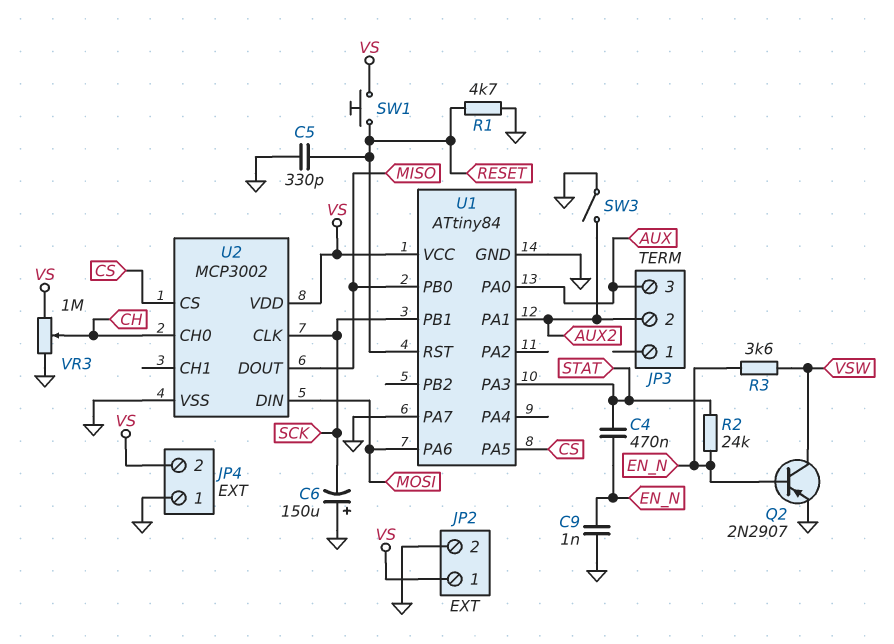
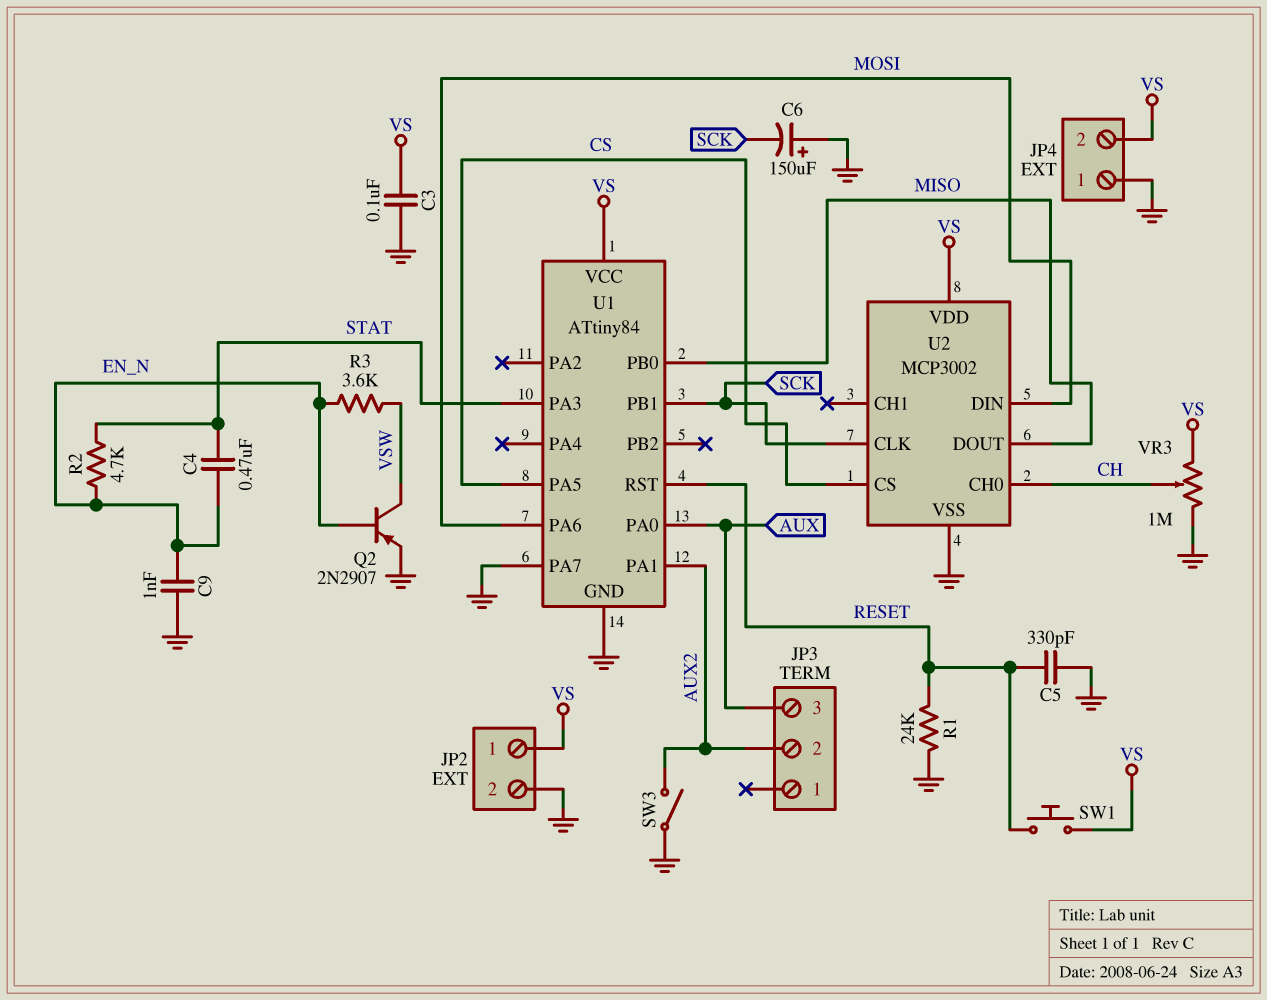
C3: none -> 100nF (GND, VS)
R1: 4.7k (GND, RESET) -> 24k (GND, RESET)
R2: 24k (EN_N, STAT) -> 4.7k (EN_N, STAT)

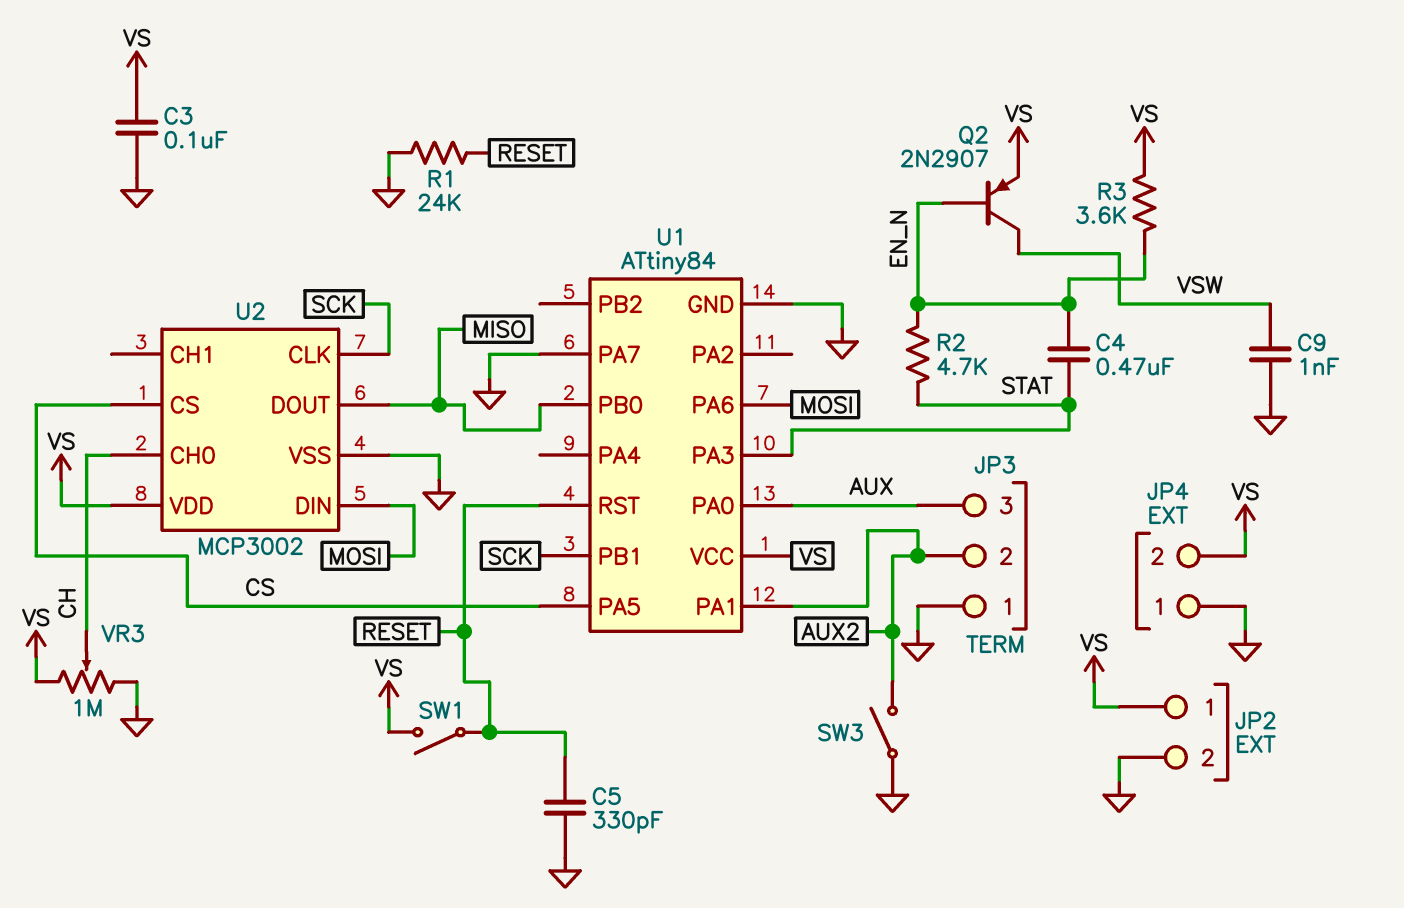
C6: 150uF (plus GND, minus SCK) -> none
C9: 1nF (EN_N, GND) -> 1nF (GND, VSW)
JP3 pin 1: none -> GND
Q2: PNP 2N2907 (B EN_N, C VSW, E GND) -> PNP 2N2907 (B EN_N, C VSW, E VS)
R3: 3.6k (EN_N, VSW) -> 3.6k (EN_N, VS)
SW1: button (RESET, VS) -> switch (RESET, VS)

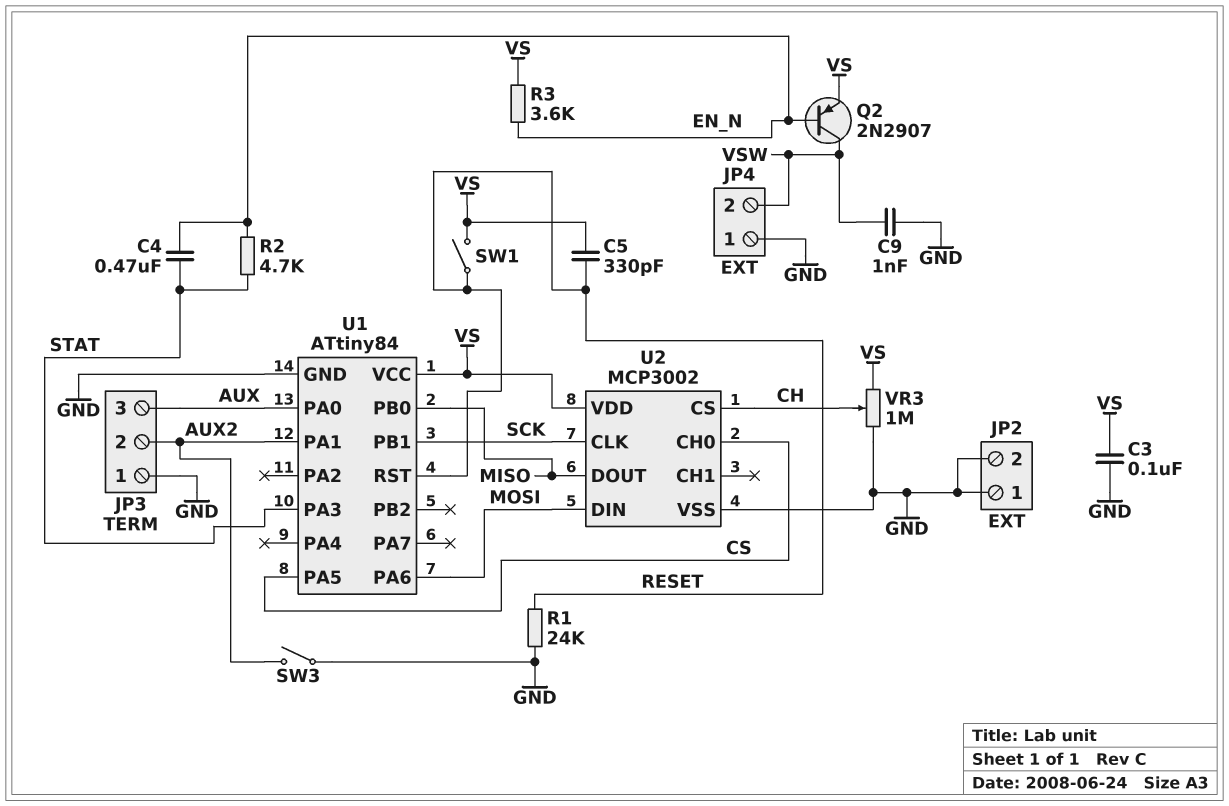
C5: 330pF (GND, RESET) -> 330pF (RESET, VS)
JP2 pin 1: VS -> GND
JP4 pin 2: VS -> VSW
U1 pin PA7: GND -> none
U2 pin CH0: CH -> CS
U2 pin CS: CS -> CH

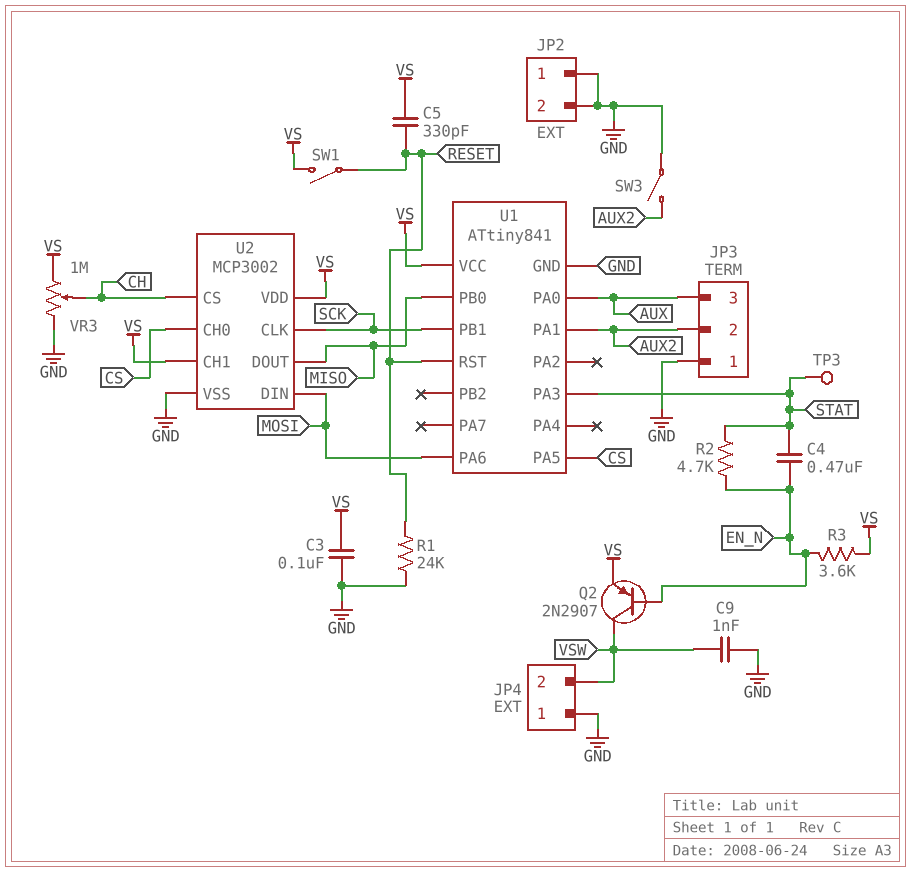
TP3: none -> test point (STAT)
U1: ATtiny84 -> ATtiny841
U2 pin CH1: none -> VS

